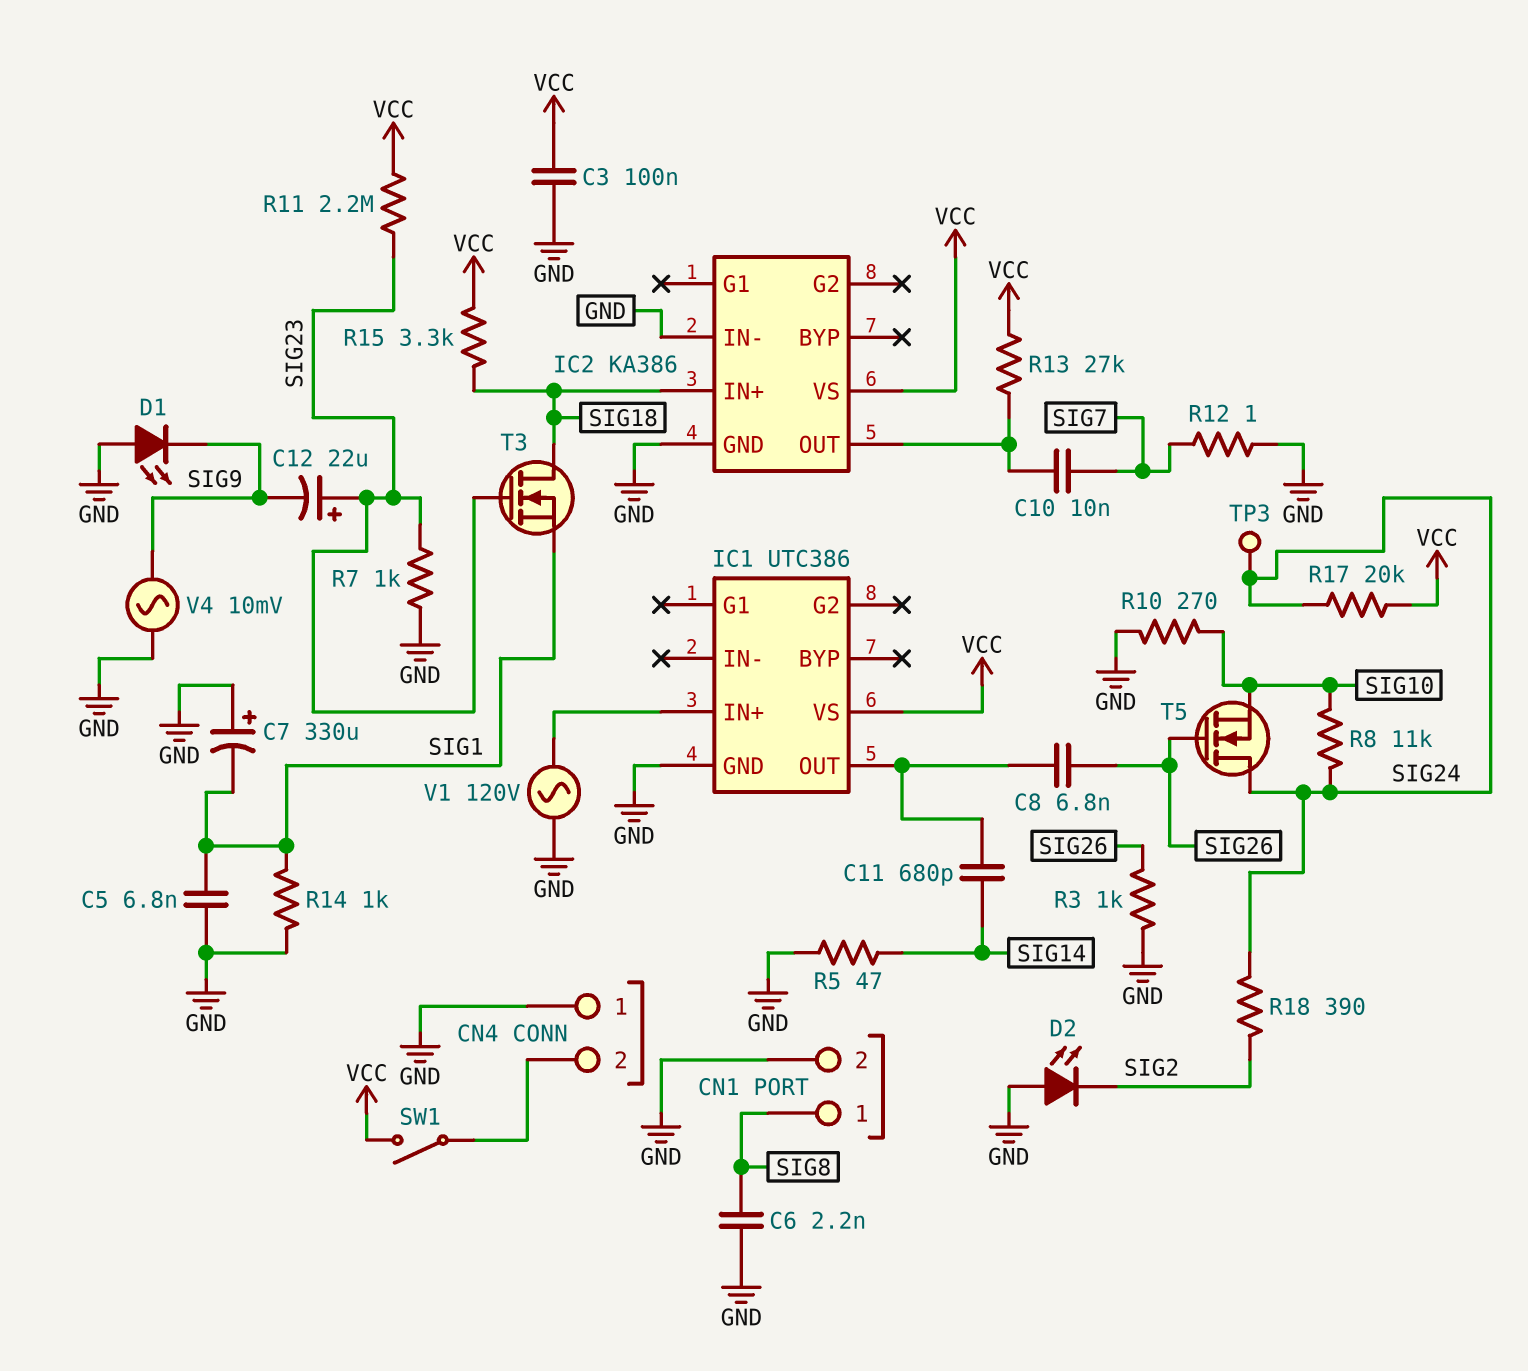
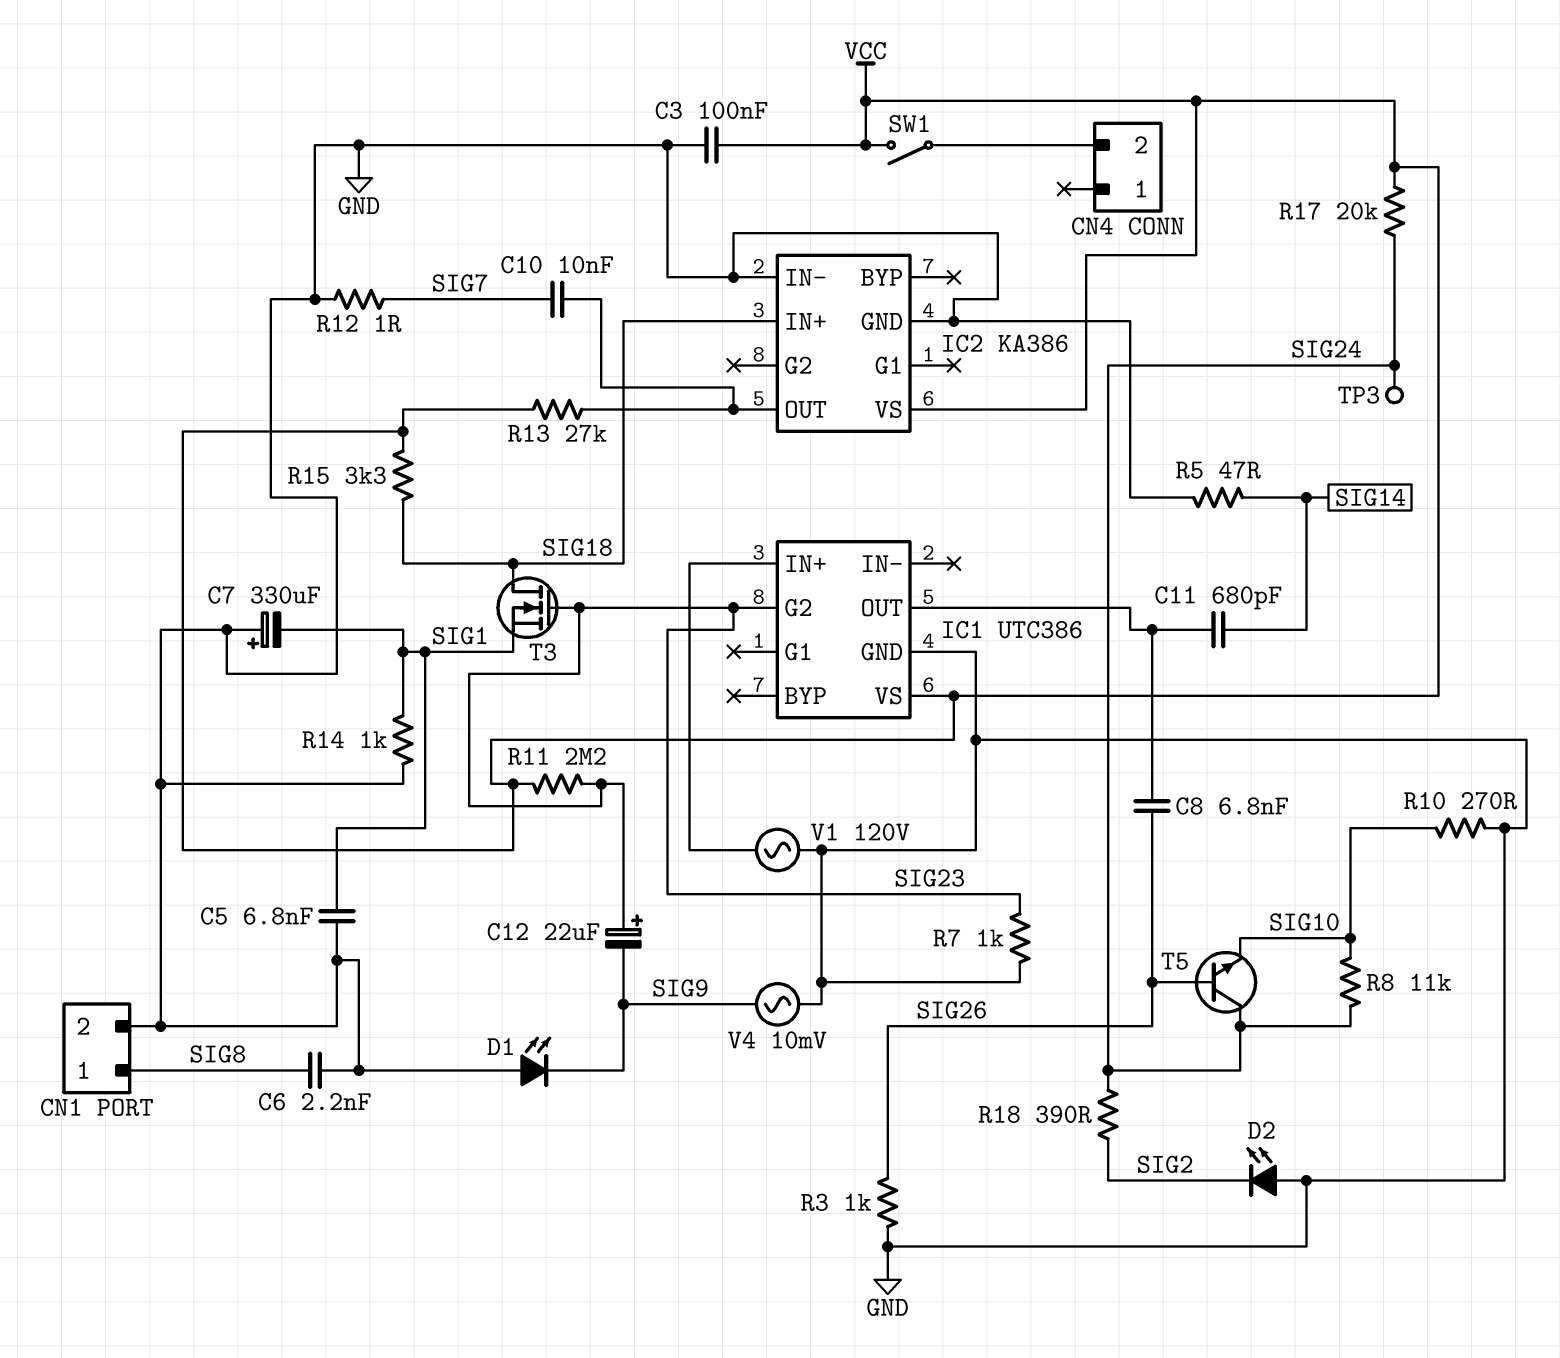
CN4 pin 1: GND -> none
IC1 pin G2: none -> SIG23
T5: NMOS (G SIG26, D SIG24, S SIG10) -> NPN (B SIG26, C SIG24, E SIG10)

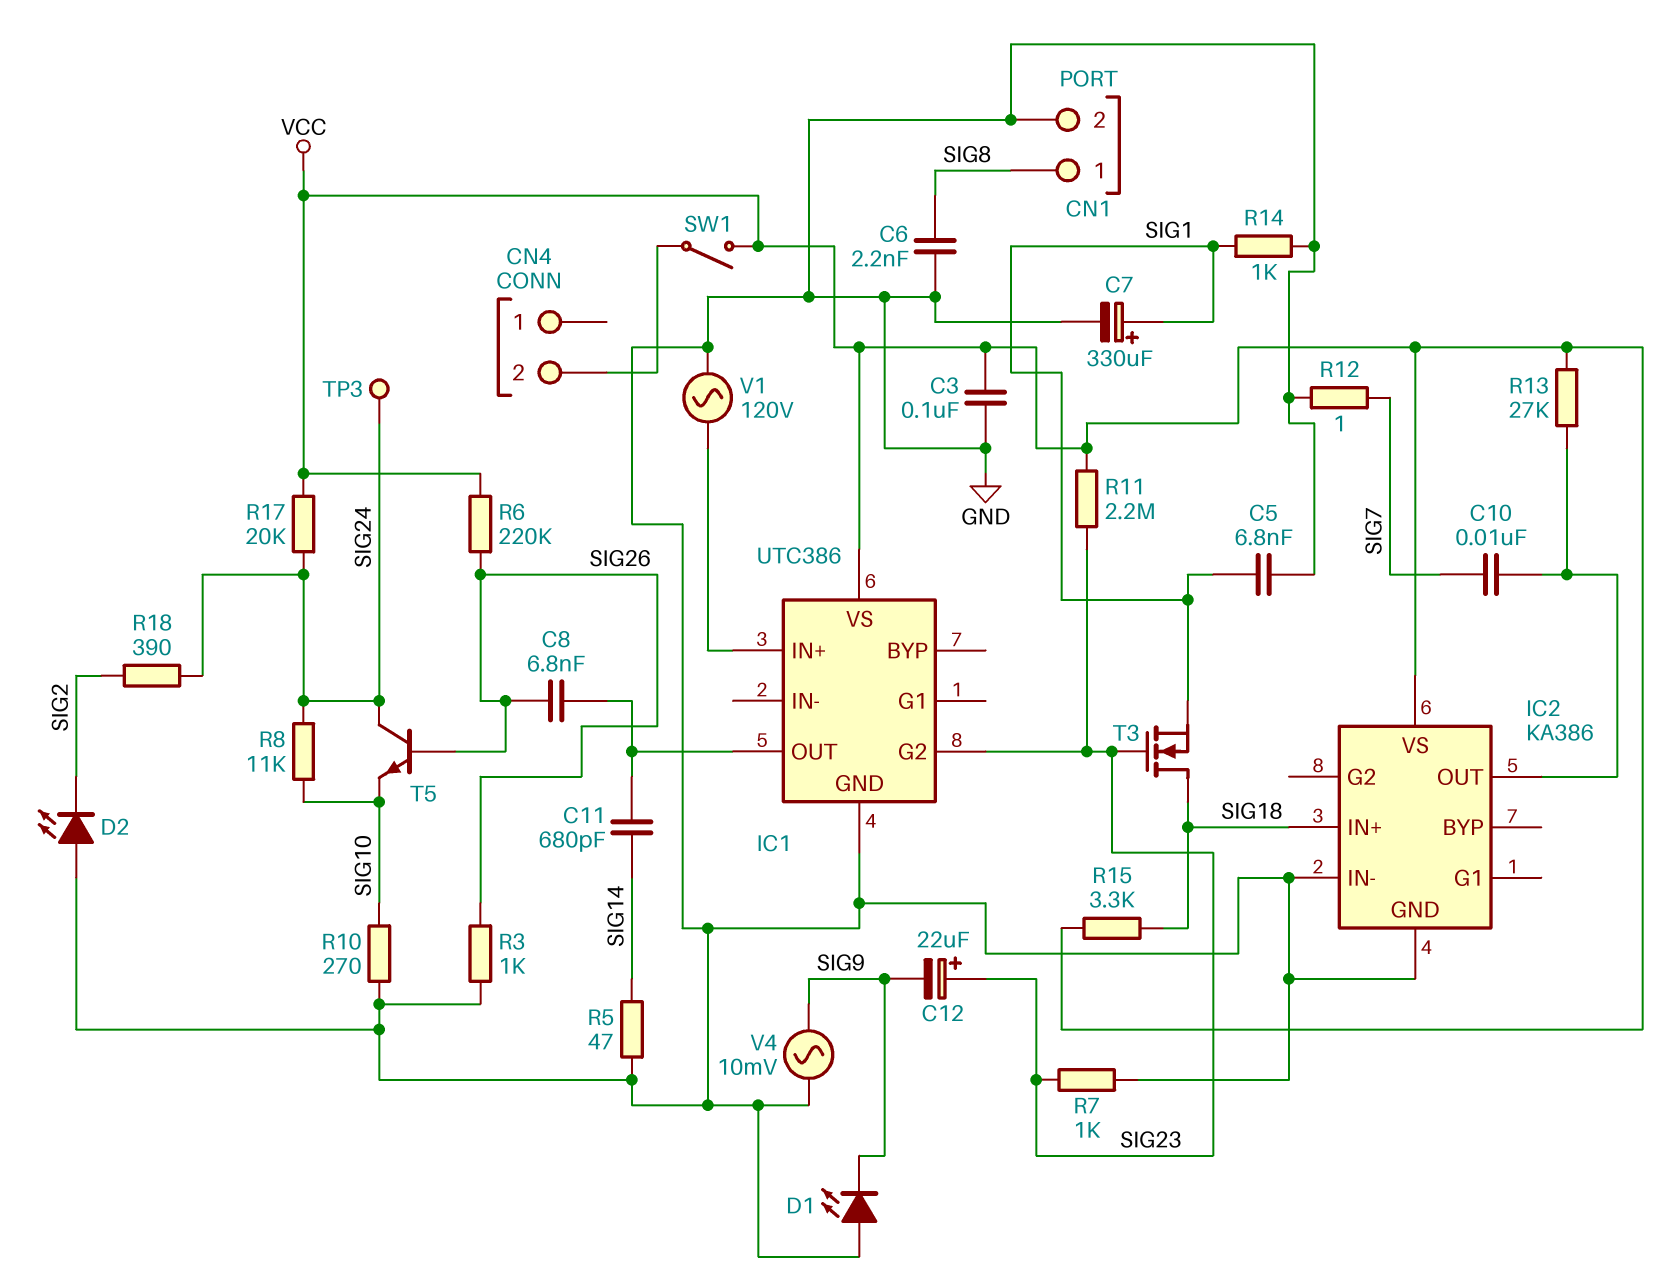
C7: 330uF (plus GND, minus SIG1) -> 330uF (plus SIG1, minus GND)
R6: none -> 220k (SIG26, VCC)

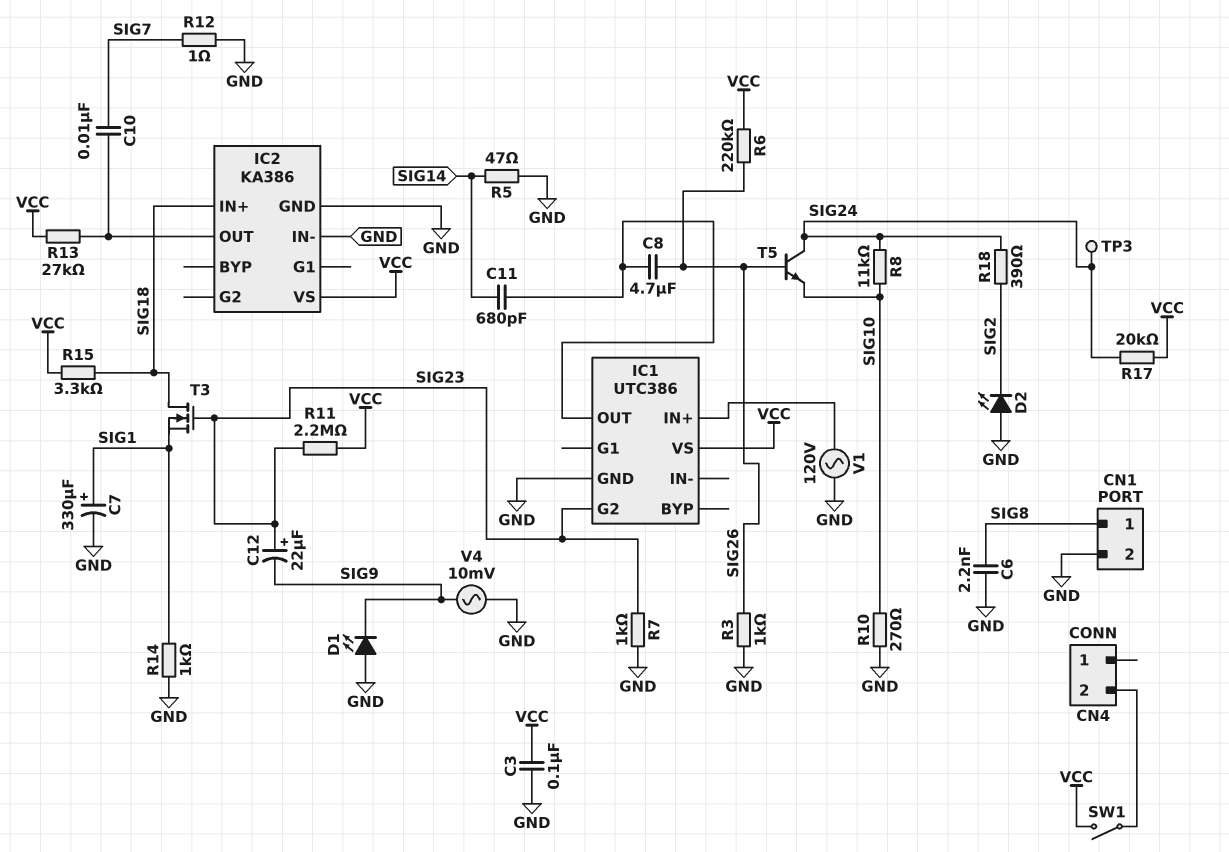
C5: 6.8nF (GND, SIG1) -> none
C8: 6.8nF (IC1/OUT, SIG26) -> 4.7uF (IC1/OUT, SIG26)

